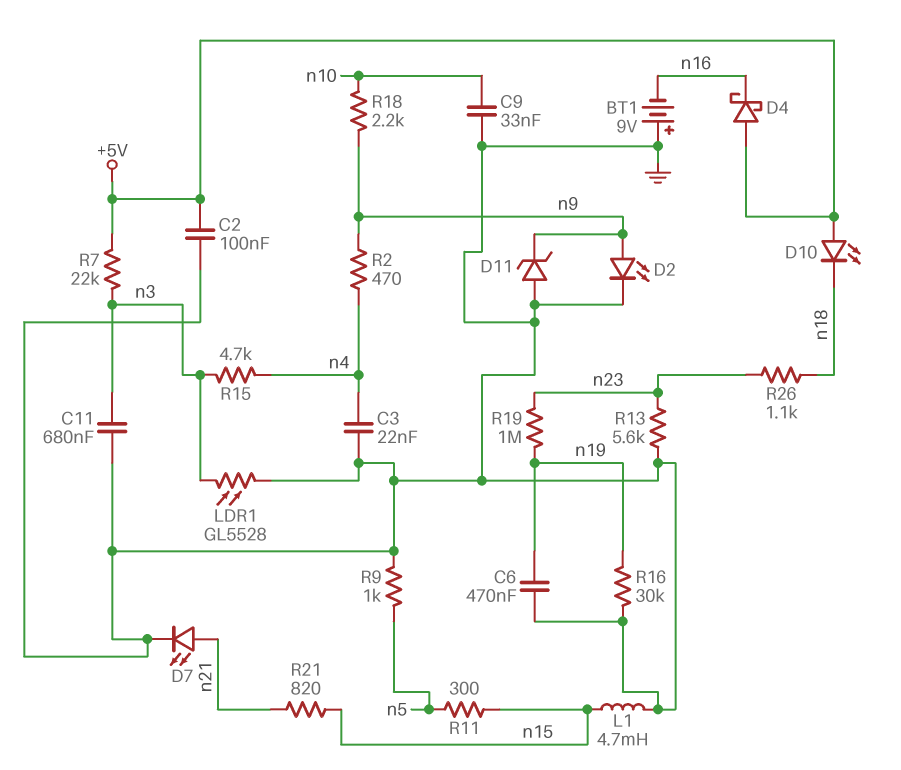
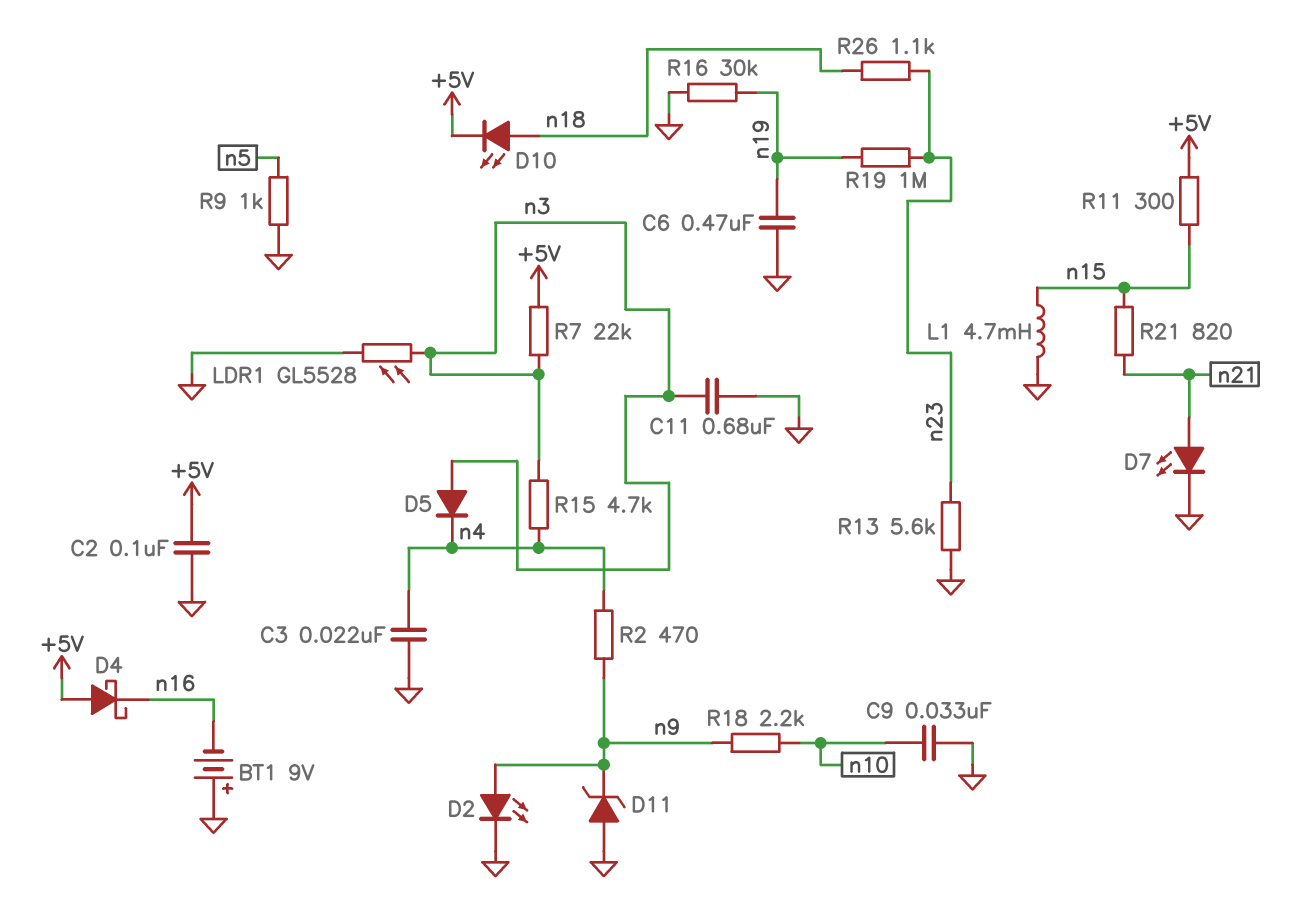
D5: none -> diode (A n3, K n4)
D10: LED (A +5V, K n18) -> LED (A n18, K +5V)
R11: 300 (n5, n15) -> 300 (+5V, n15)

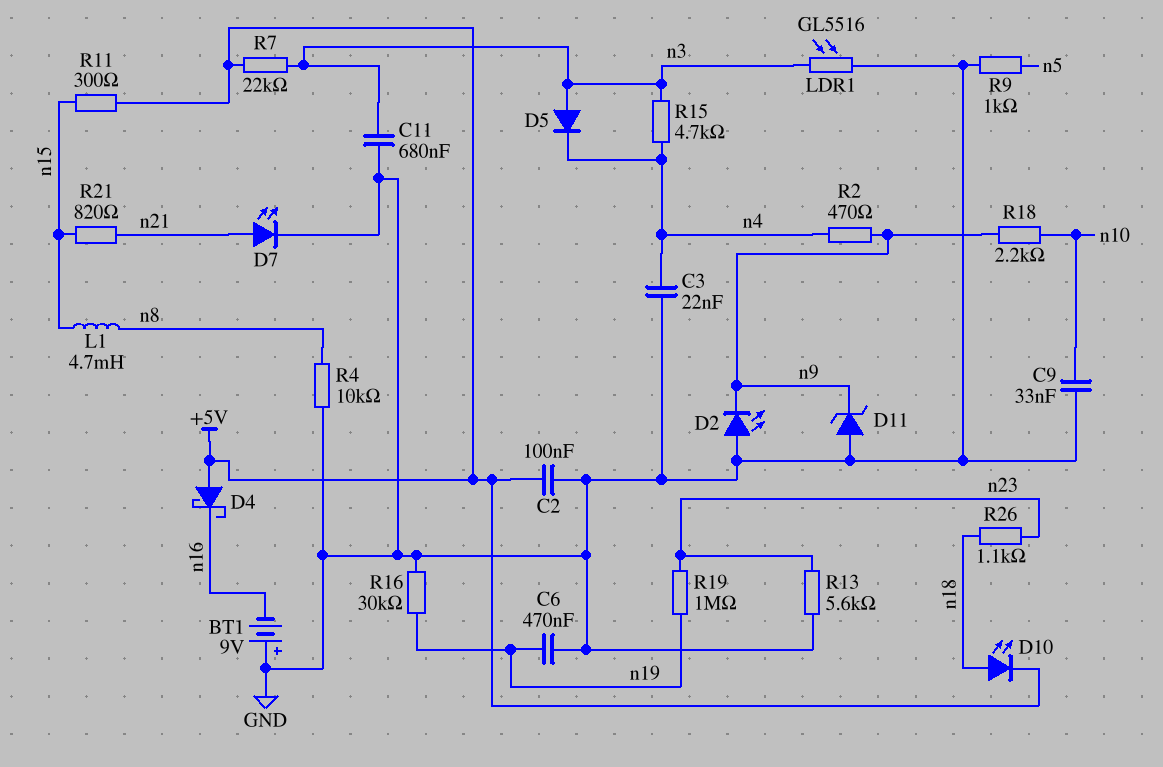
D2: LED (A n9, K GND) -> LED (A GND, K n9)
L1: 4.7mH (GND, n15) -> 4.7mH (n8, n15)
LDR1: GL5528 (GND, n3) -> GL5516 (GND, n3)
R4: none -> 10k (GND, n8)

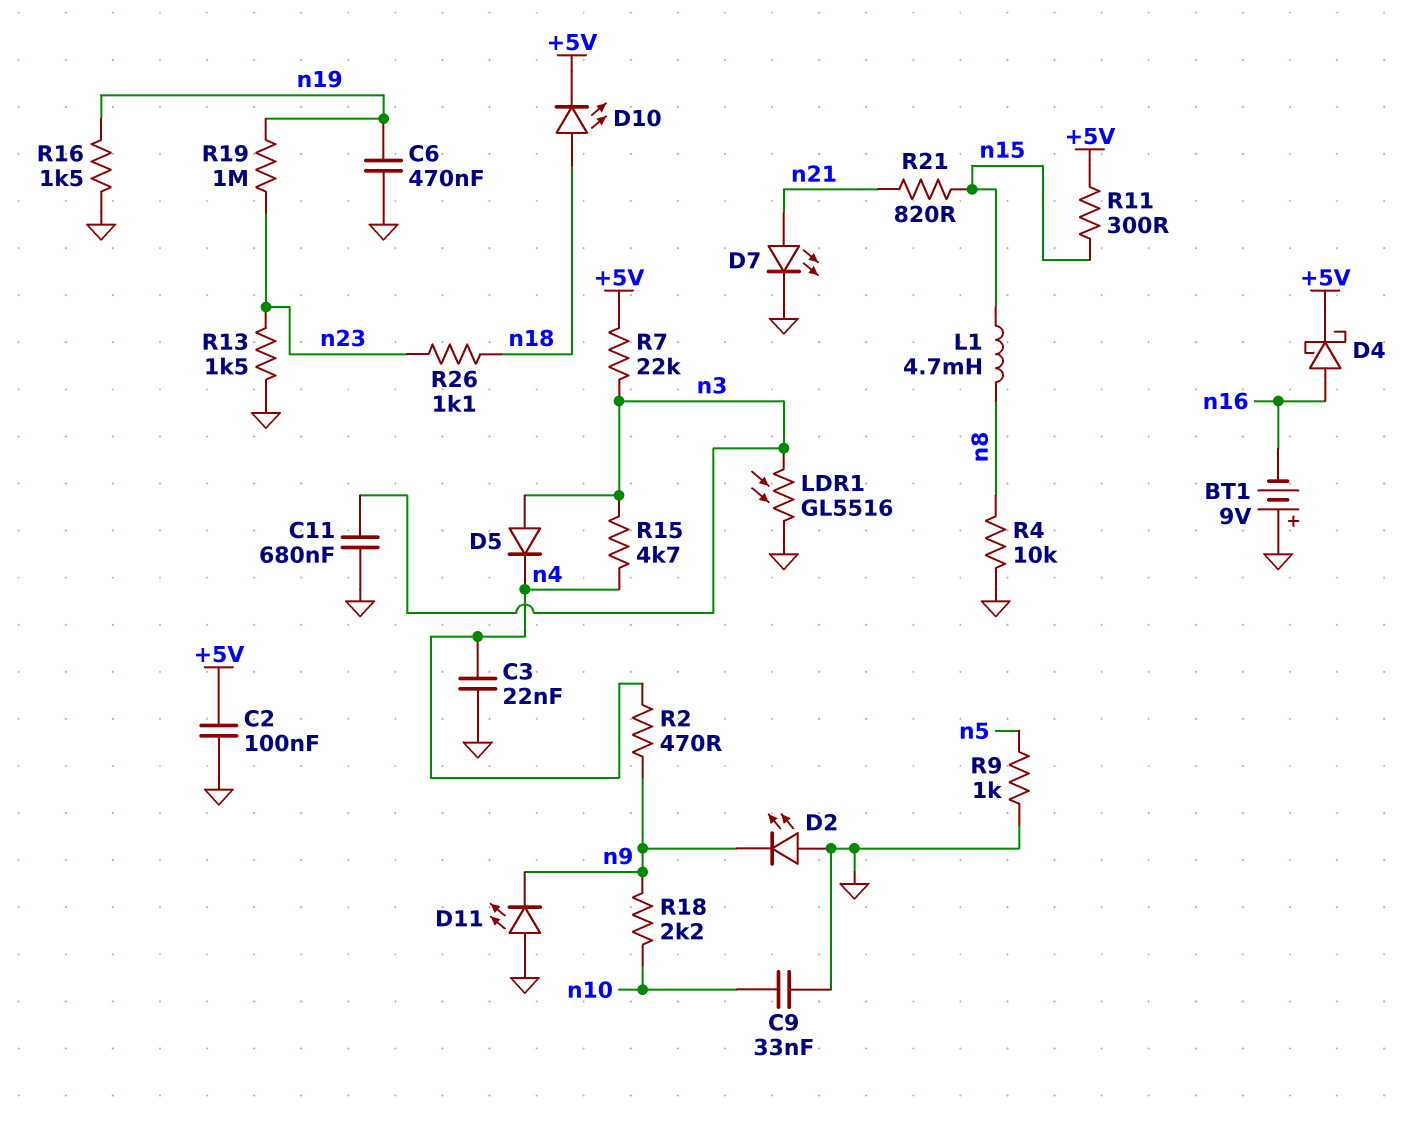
D4: schottky (A +5V, K n16) -> schottky (A n16, K +5V)
D11: zener (A GND, K n9) -> LED (A GND, K n9)
R13: 5.6k (GND, n23) -> 1.5k (GND, n23)
R16: 30k (GND, n19) -> 1.5k (GND, n19)

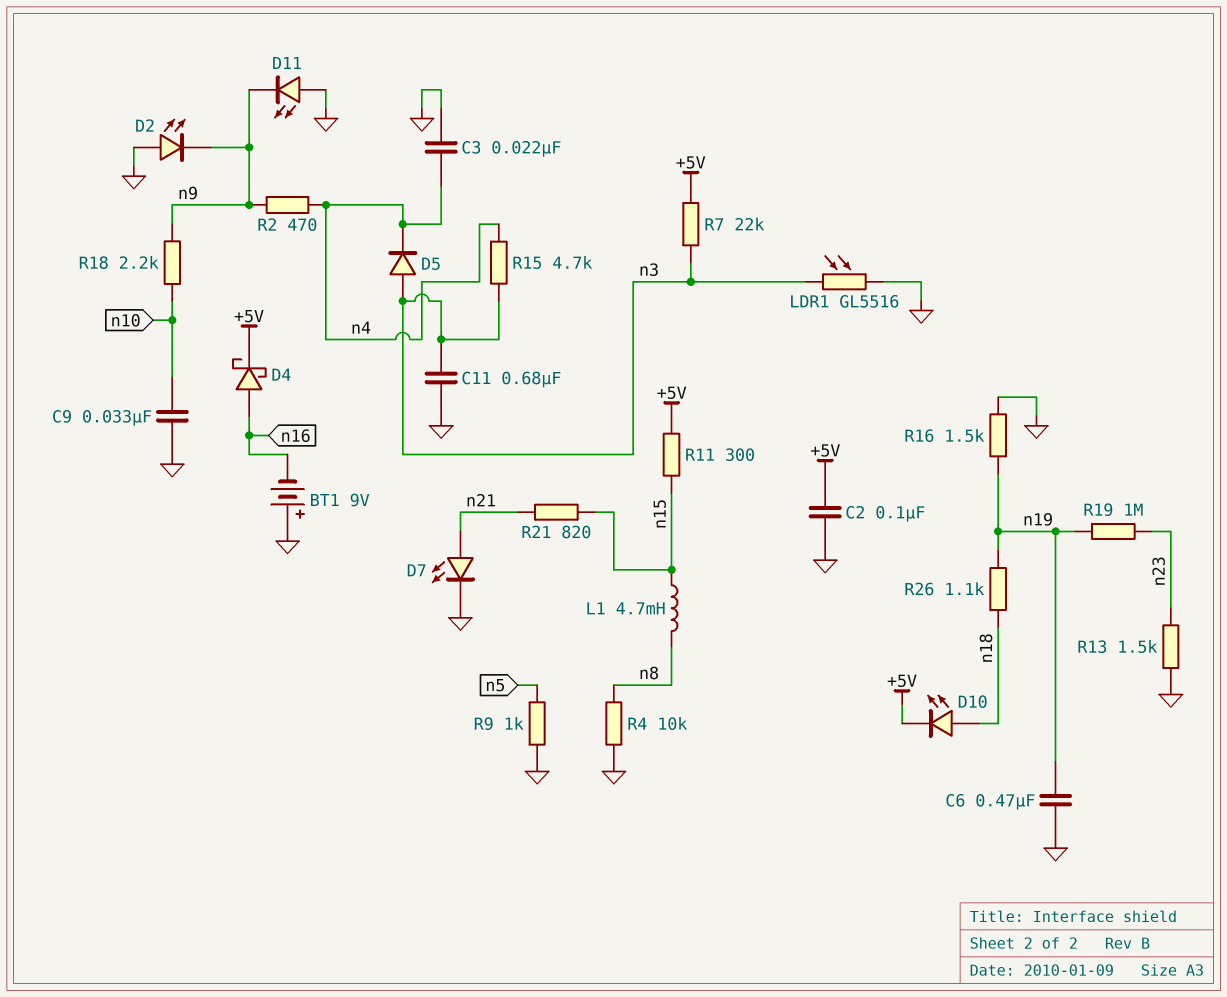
R26: 1.1k (n18, n23) -> 1.1k (n18, n19)

